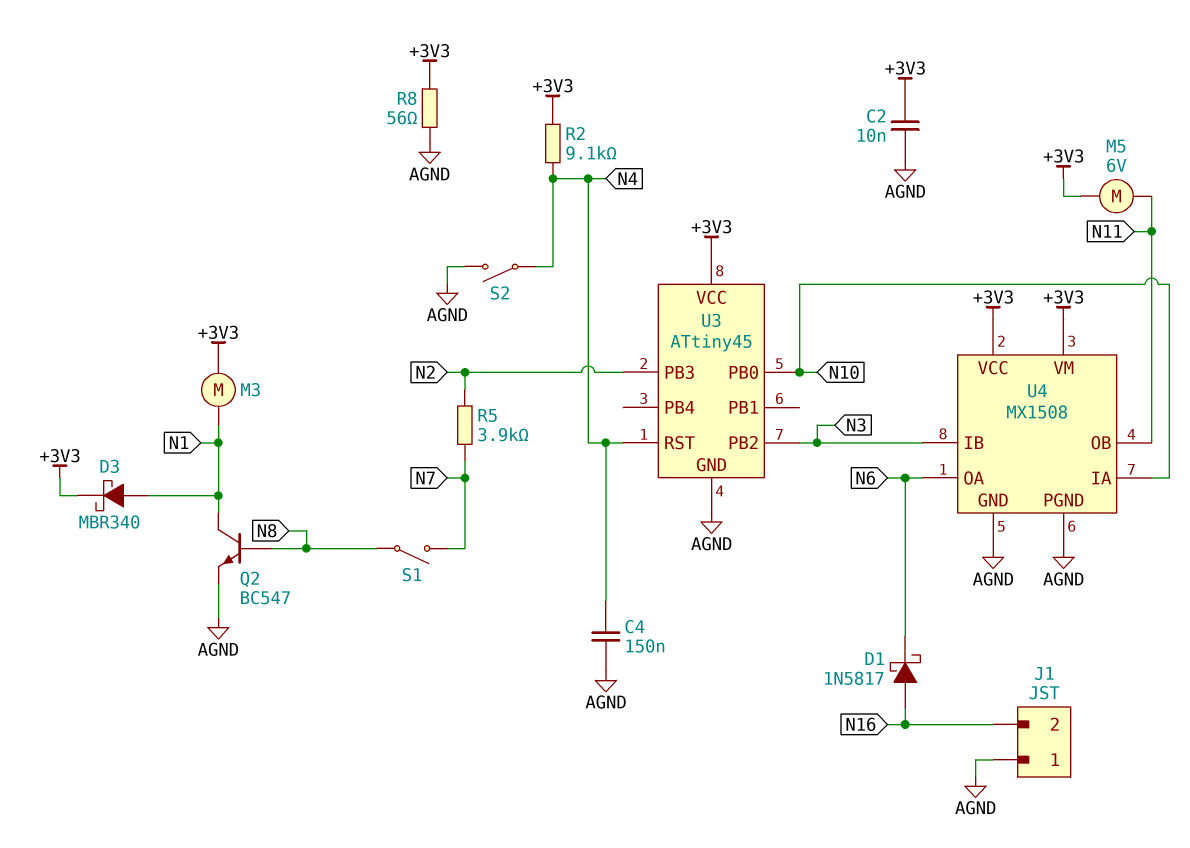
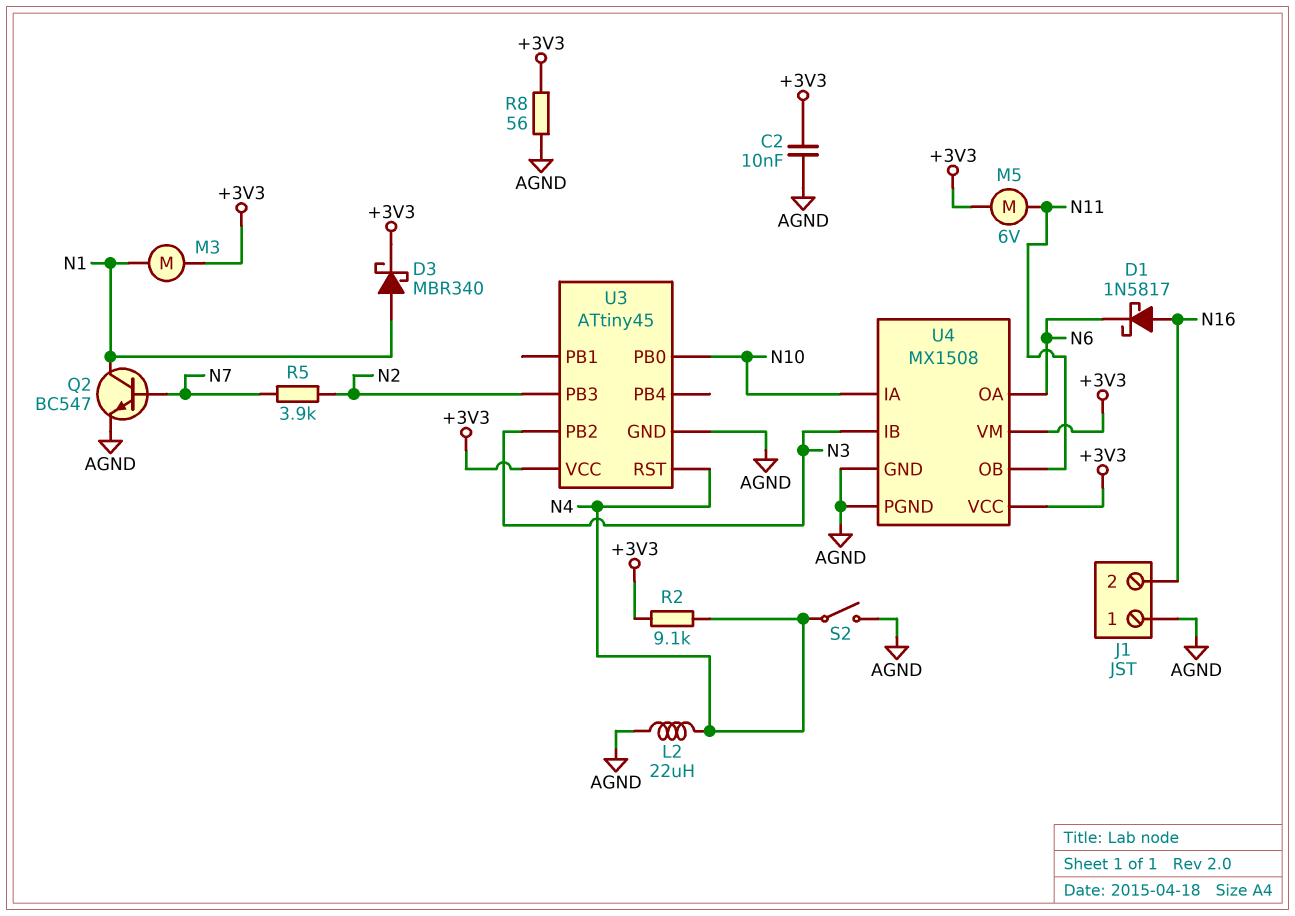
C4: 150nF (AGND, N4) -> none
L2: none -> 22uH (AGND, N4)
Q2: NPN BC547 (B N8, C N1, E AGND) -> NPN BC547 (B N7, C N1, E AGND)
S1: switch (N7, N8) -> none

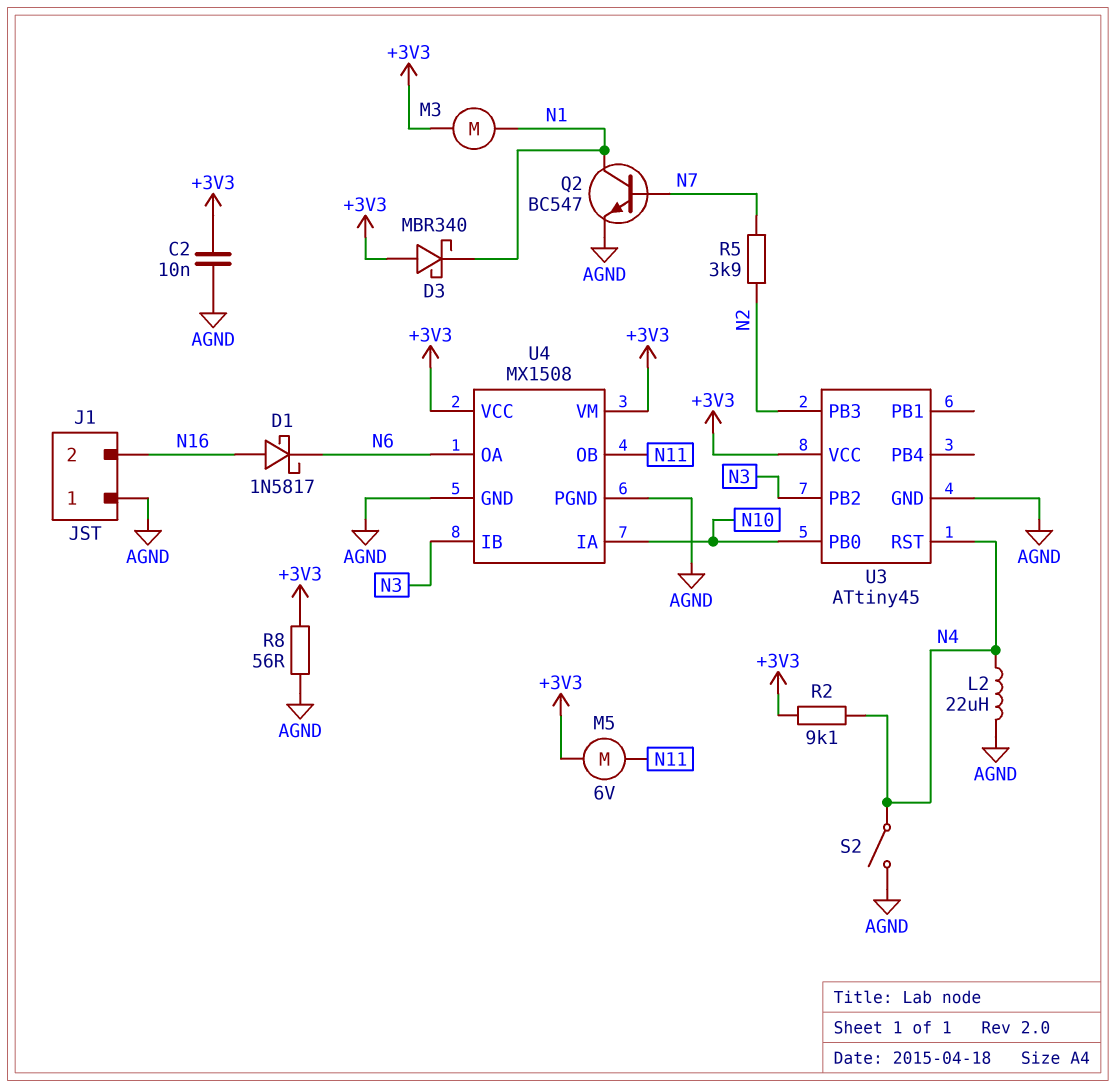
D3: schottky MBR340 (A N1, K +3V3) -> schottky MBR340 (A +3V3, K N1)

